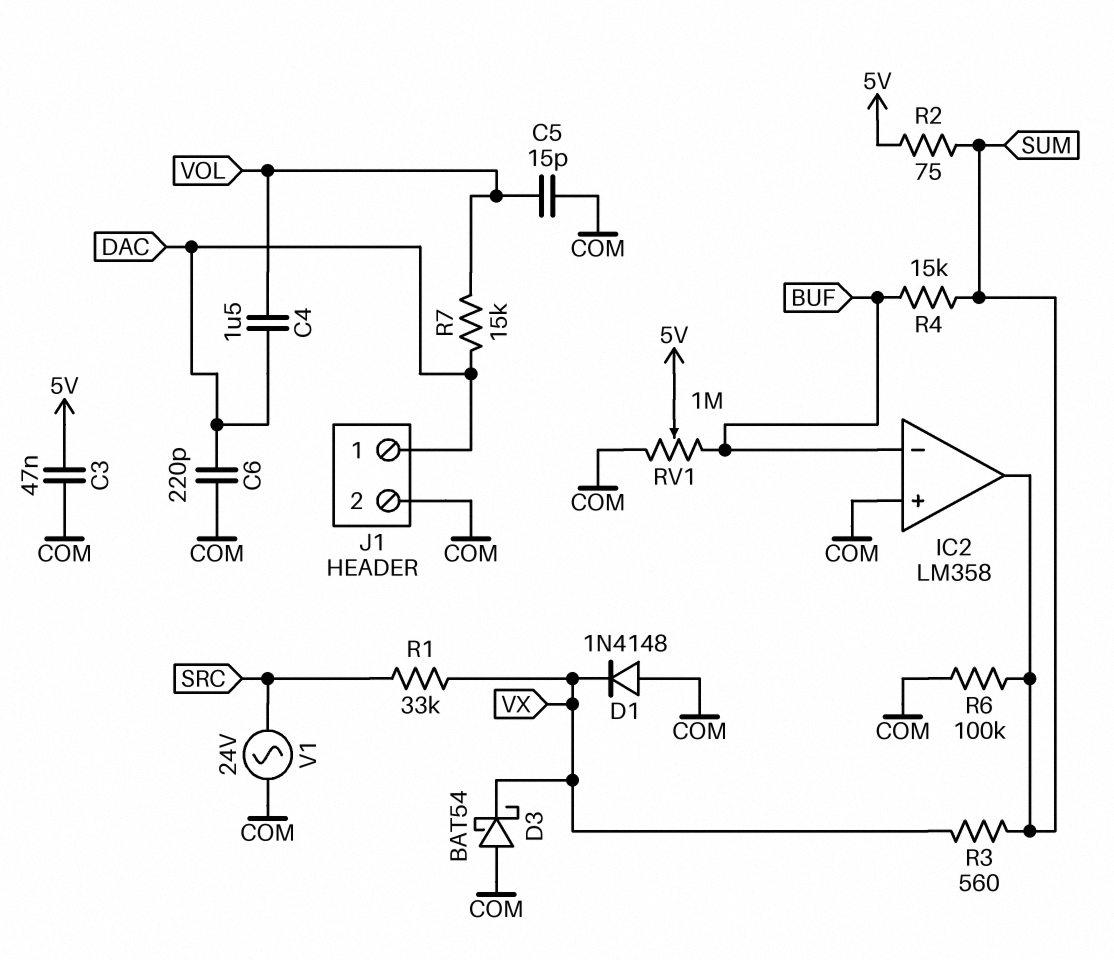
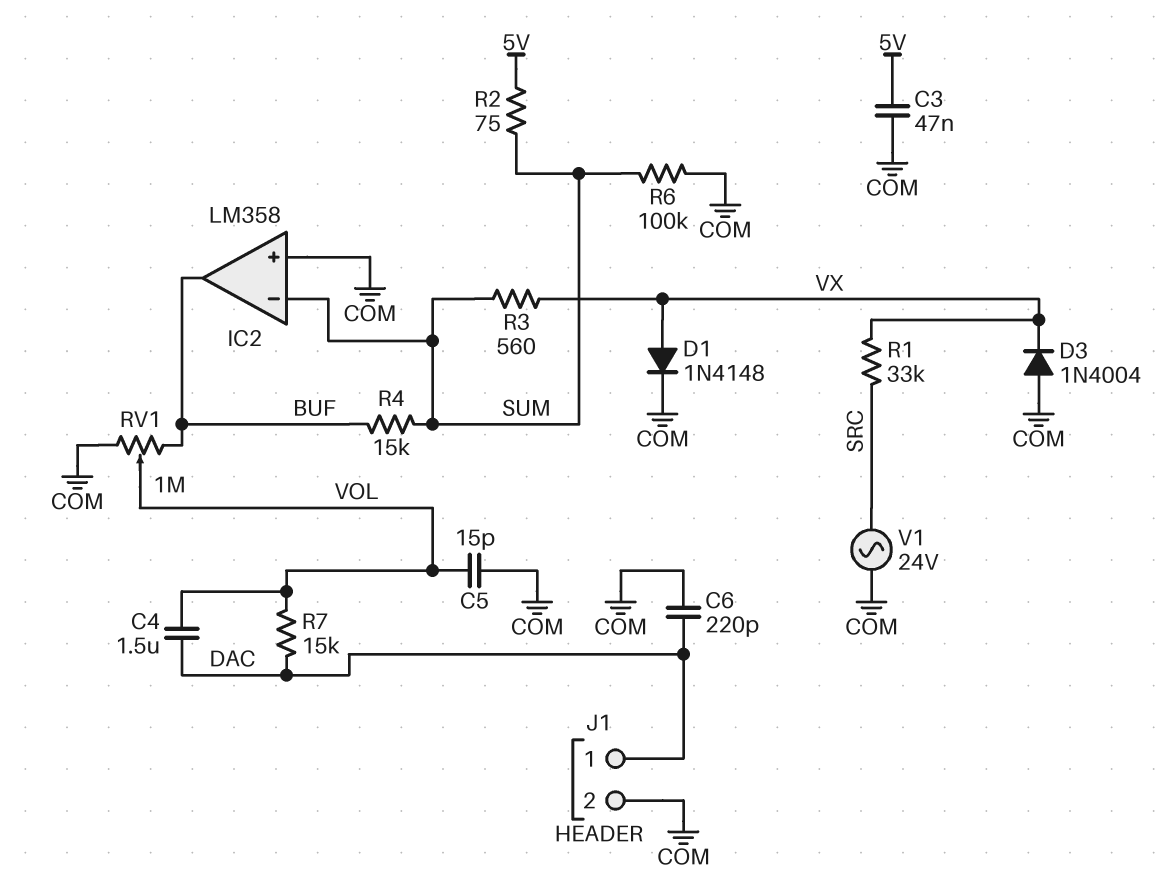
D1: diode 1N4148 (A COM, K VX) -> diode 1N4148 (A VX, K COM)
D3: schottky BAT54 (A COM, K VX) -> diode 1N4004 (A COM, K VX)
IC2 pin in-: BUF -> SUM
IC2 pin out: SUM -> BUF
RV1: 1M (BUF, COM, wiper 5V) -> 1M (BUF, COM, wiper VOL)

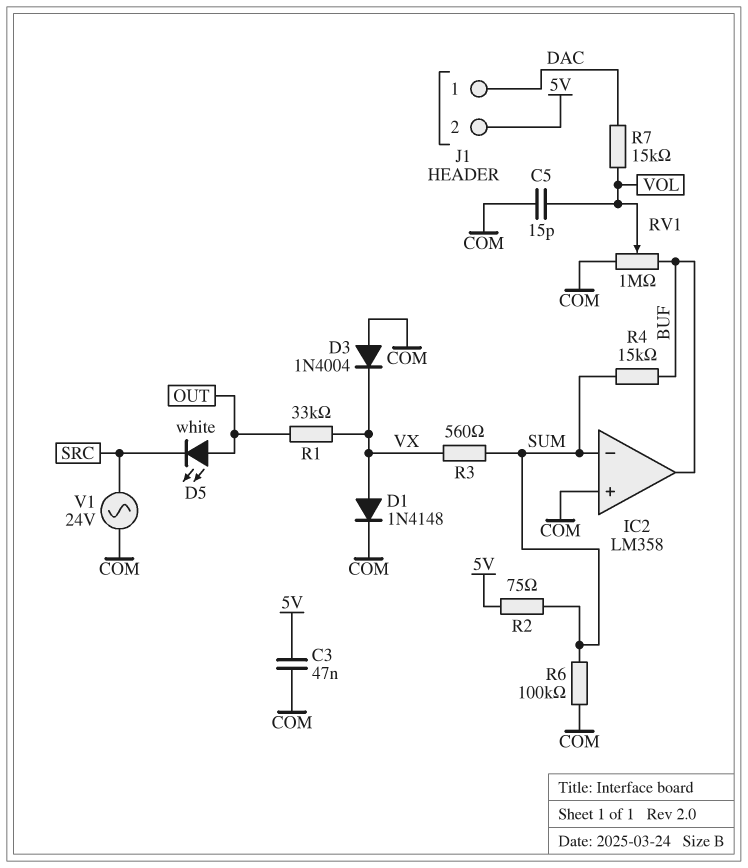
C4: 1.5uF (DAC, VOL) -> none
C6: 220pF (COM, DAC) -> none
D5: none -> LED white (A OUT, K SRC)
J1 pin 2: COM -> 5V
R1: 33k (SRC, VX) -> 33k (OUT, VX)

